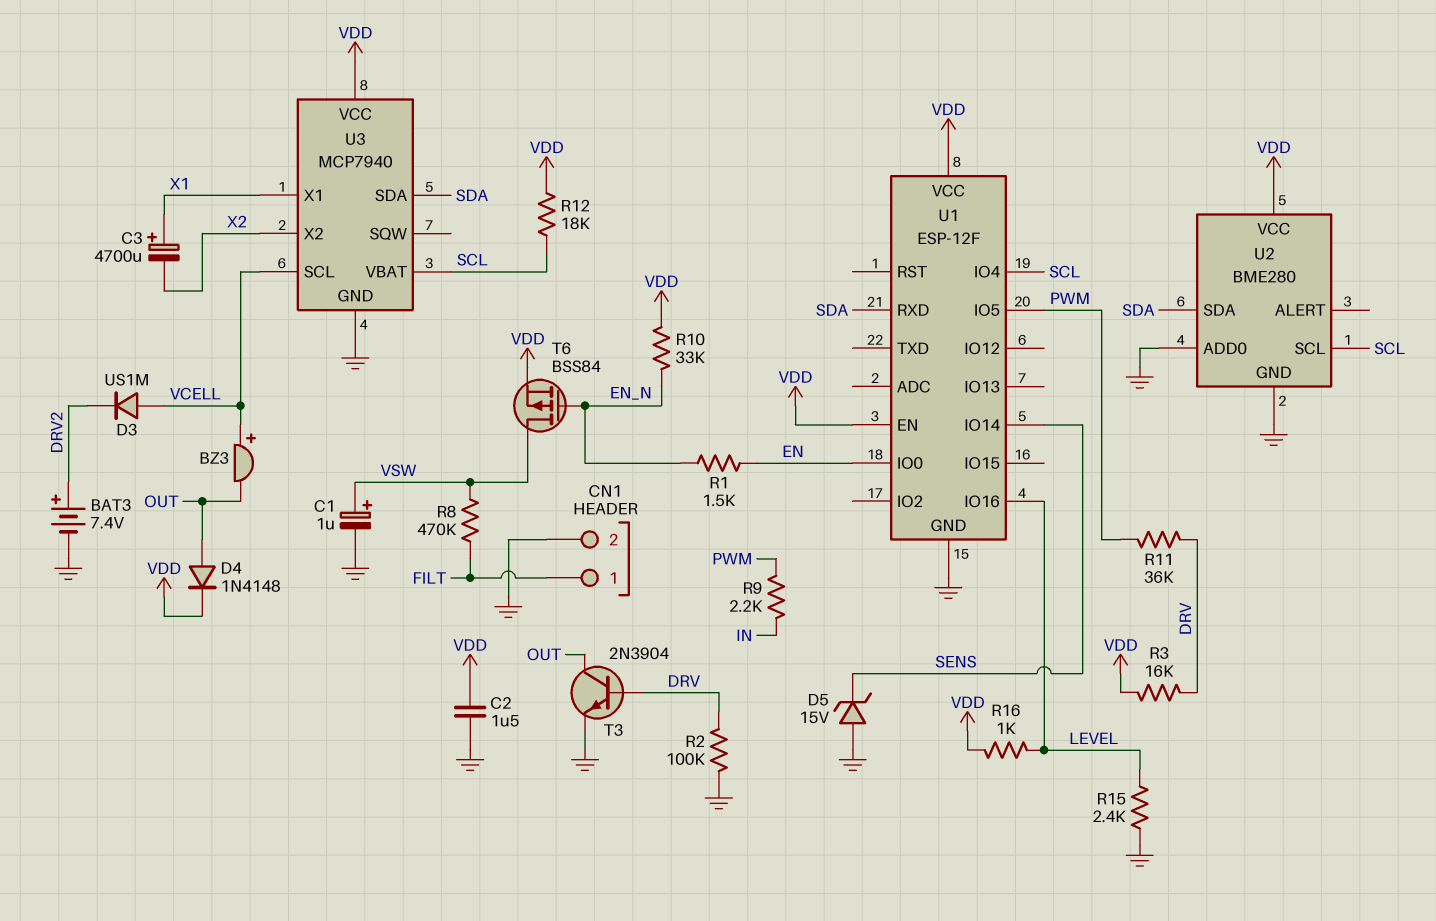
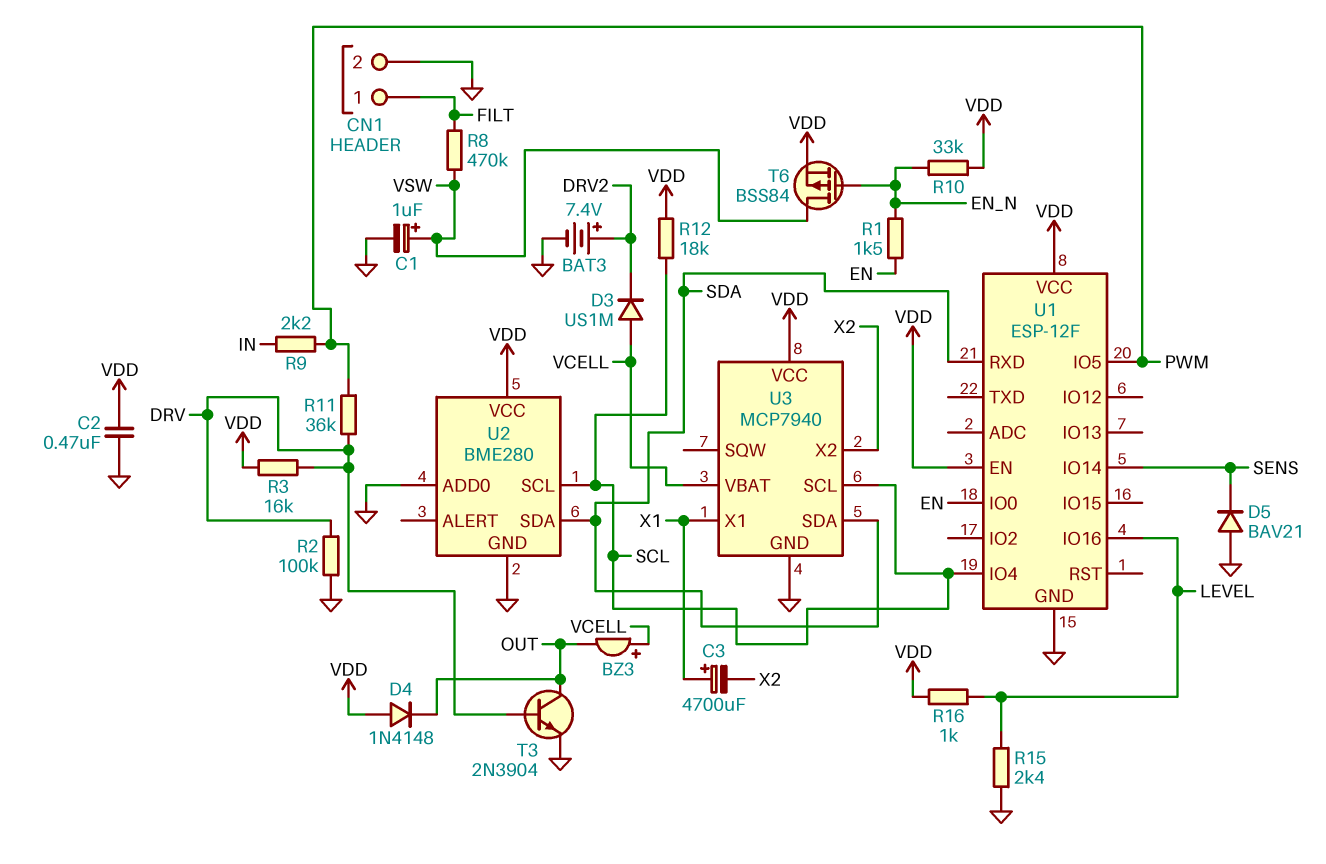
C2: 1.5uF (GND, VDD) -> 470nF (GND, VDD)
D4: diode 1N4148 (A OUT, K VDD) -> diode 1N4148 (A VDD, K OUT)
D5: zener 15V (A GND, K SENS) -> diode BAV21 (A GND, K SENS)
U3 pin SCL: VCELL -> SCL
U3 pin VBAT: SCL -> VCELL

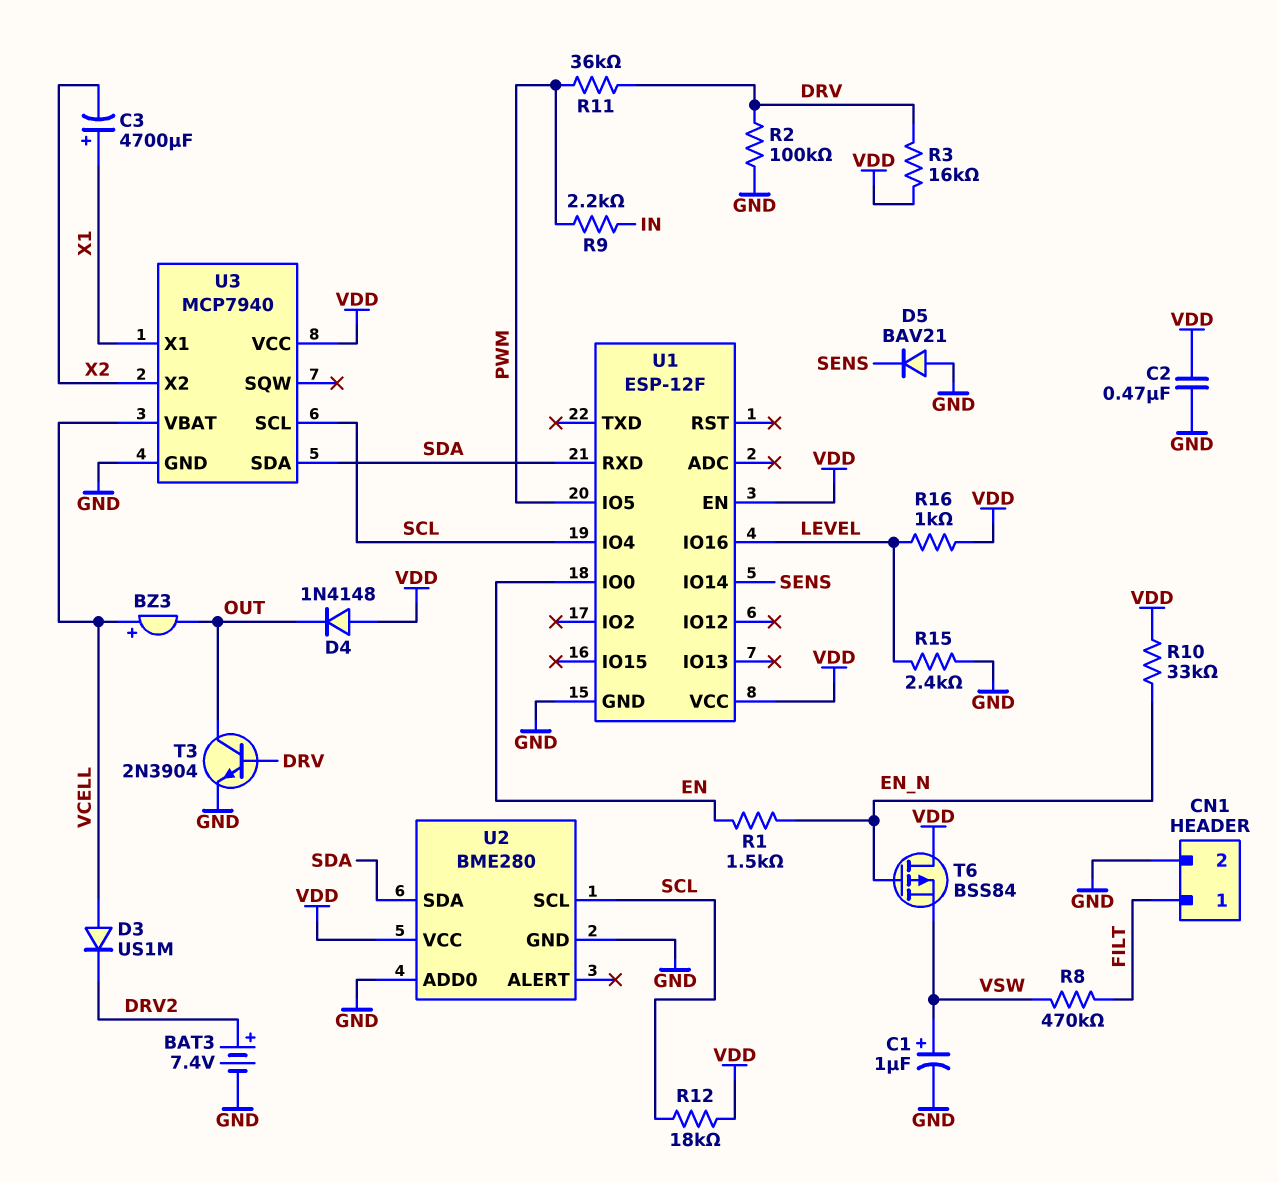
T6: PMOS BSS84 (G EN_N, D VSW, S VDD) -> PMOS BSS84 (G EN_N, D VDD, S VSW)

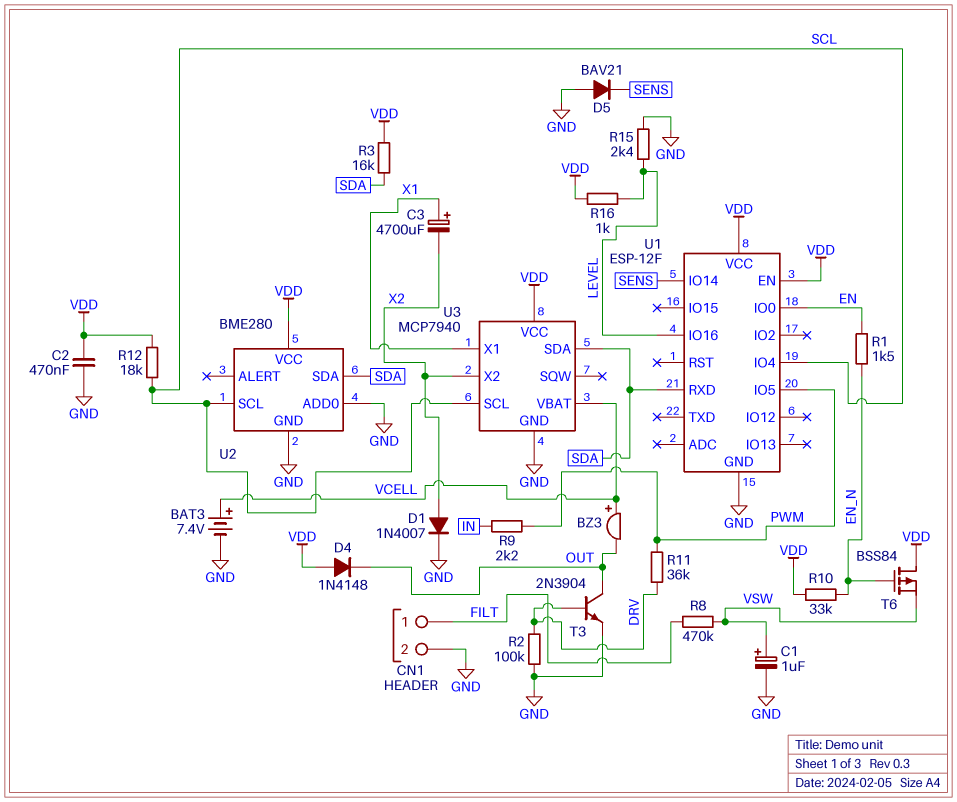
BAT3: 7.4V (plus DRV2, minus GND) -> 7.4V (plus VCELL, minus GND)
D1: none -> diode 1N4007 (A X2, K GND)
D3: diode US1M (A VCELL, K DRV2) -> none
R3: 16k (DRV, VDD) -> 16k (SDA, VDD)

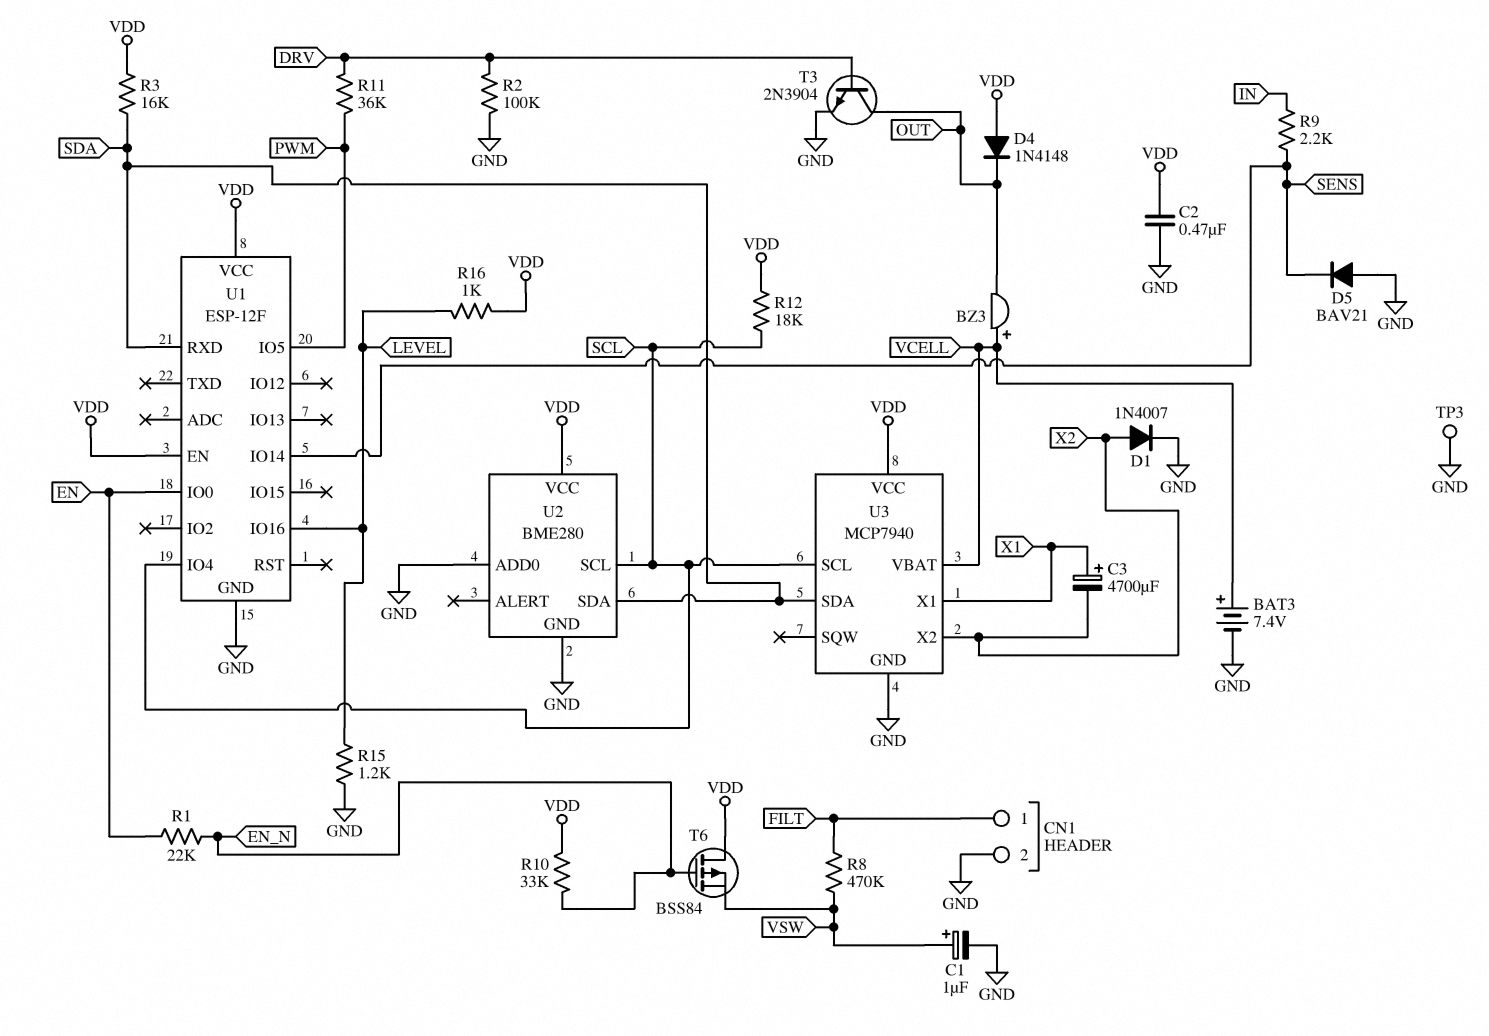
R1: 1.5k (EN, EN_N) -> 22k (EN, EN_N)
R9: 2.2k (IN, PWM) -> 2.2k (IN, SENS)
R15: 2.4k (GND, LEVEL) -> 1.2k (GND, LEVEL)
TP3: none -> test point (GND)

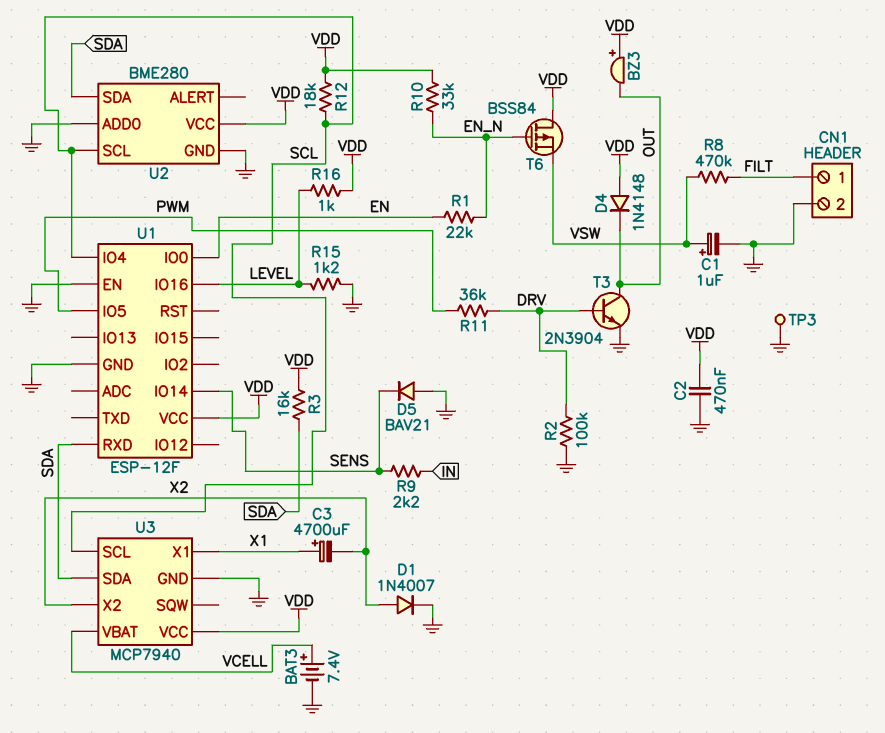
BZ3: buzzer (plus VCELL, minus OUT) -> buzzer (plus VDD, minus OUT)
U1 pin EN: VDD -> GND

